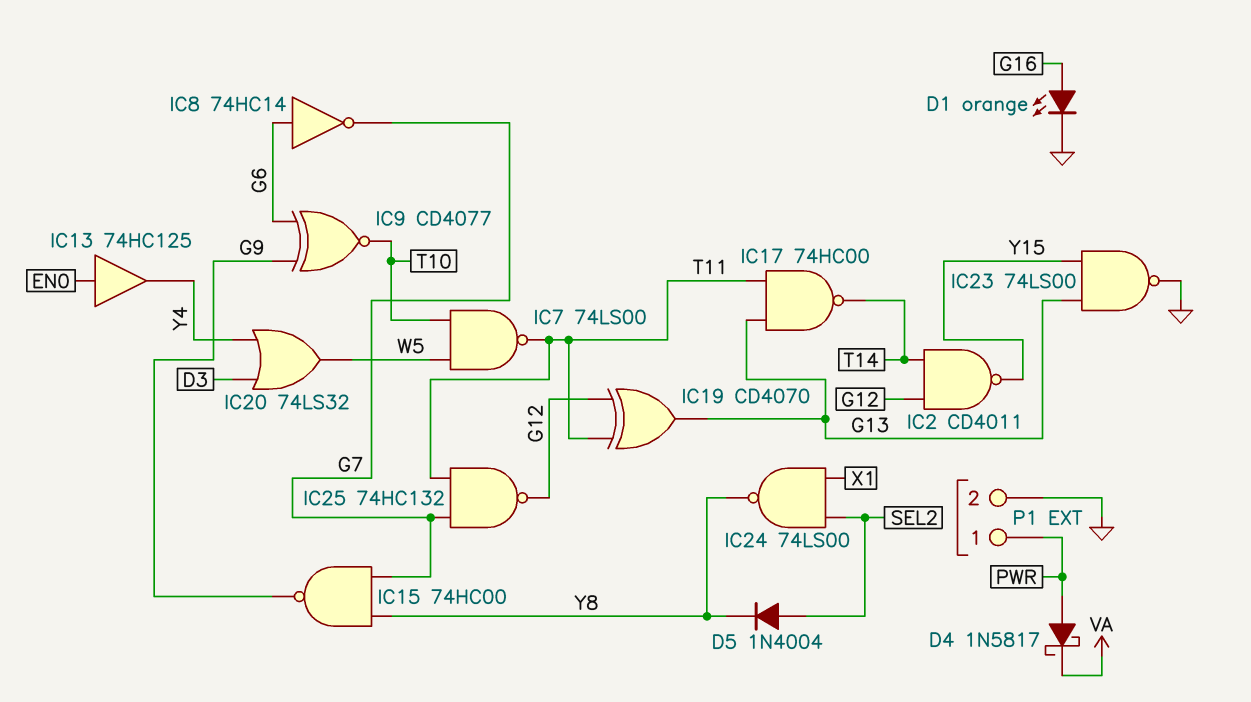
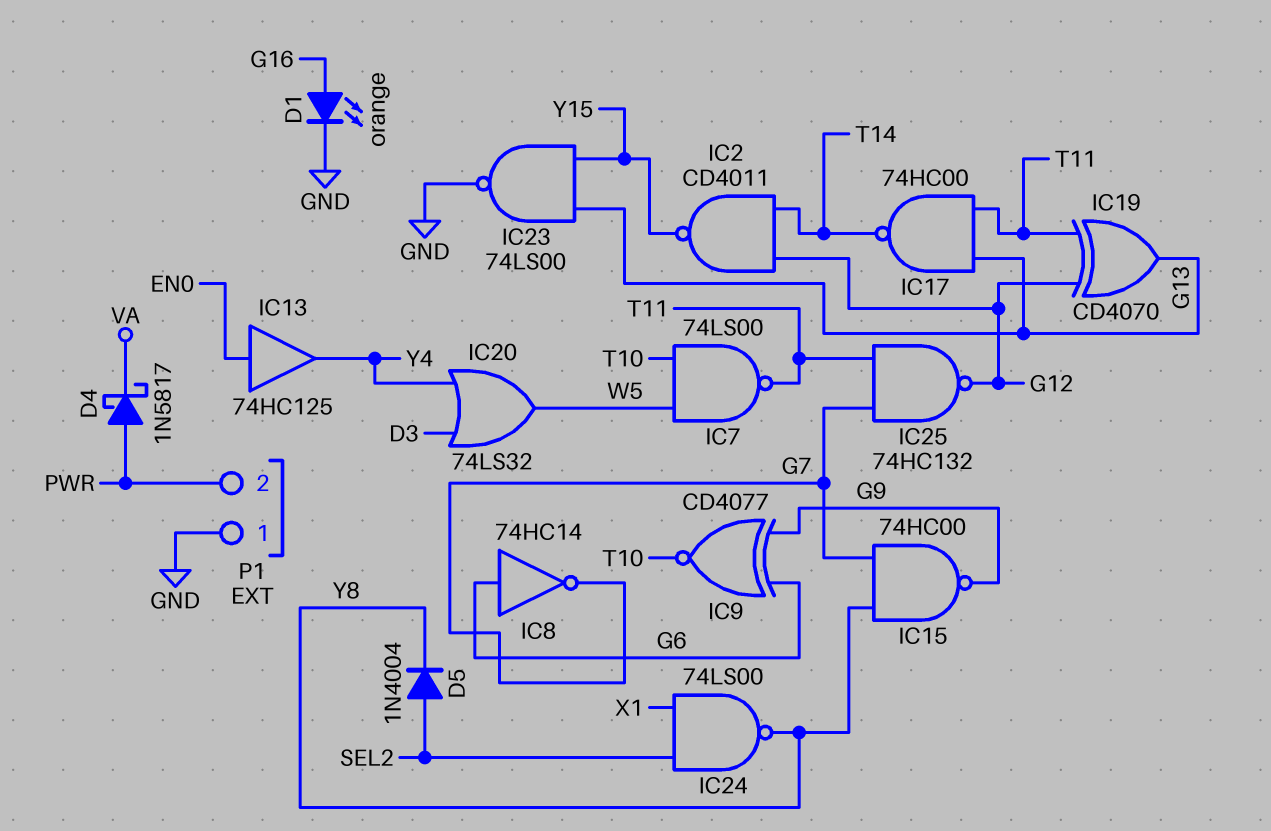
P1 pin 1: PWR -> GND
P1 pin 2: GND -> PWR

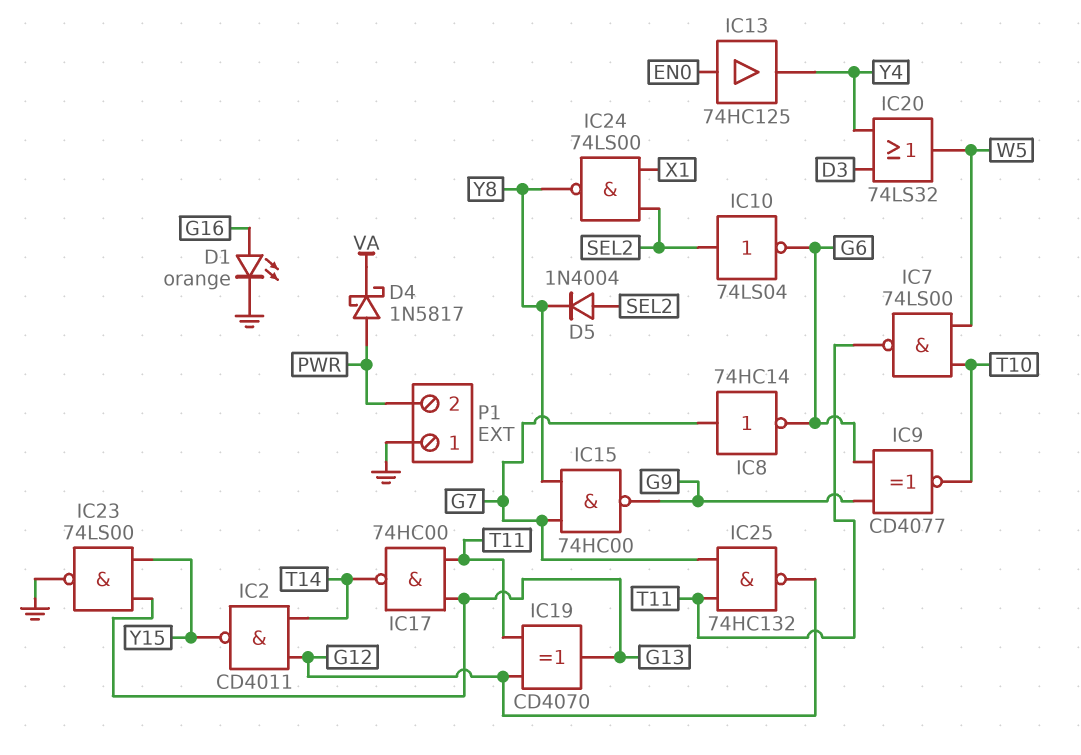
IC8: NOT 74HC14 (in G6, out G7) -> NOT 74HC14 (in G7, out G6)
IC10: none -> NOT 74LS04 (in SEL2, out G6)

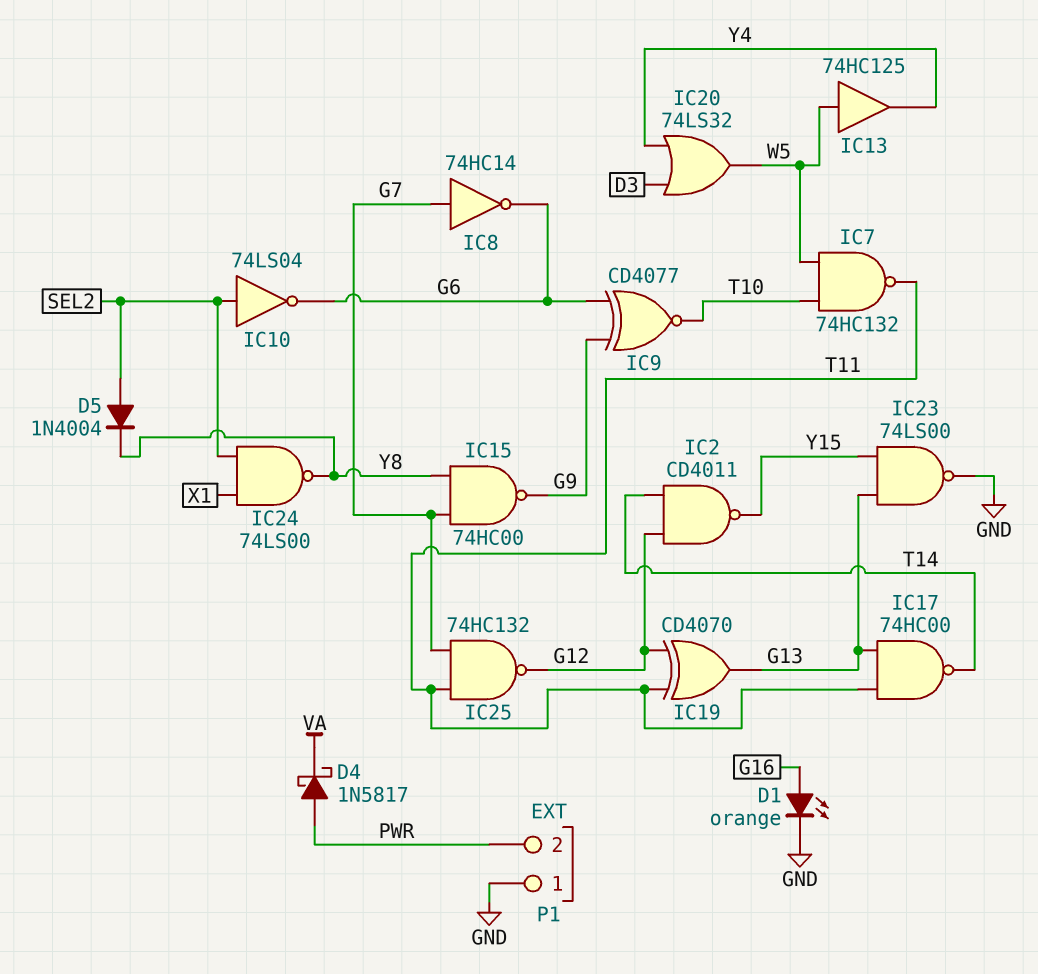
IC7: NAND 74LS00 (in T10, in W5, out T11) -> NAND 74HC132 (in T10, in W5, out T11)
IC13: buffer 74HC125 (in EN0, out Y4) -> buffer 74HC125 (in W5, out Y4)

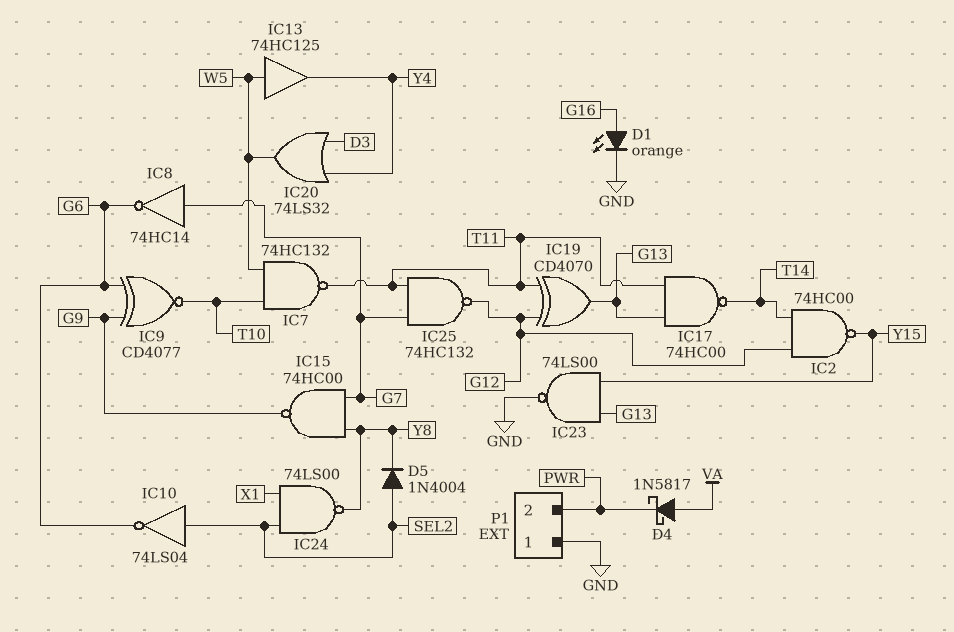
D4: schottky 1N5817 (A PWR, K VA) -> schottky 1N5817 (A VA, K PWR)
IC2: NAND CD4011 (in G12, in T14, out Y15) -> NAND 74HC00 (in G12, in T14, out Y15)

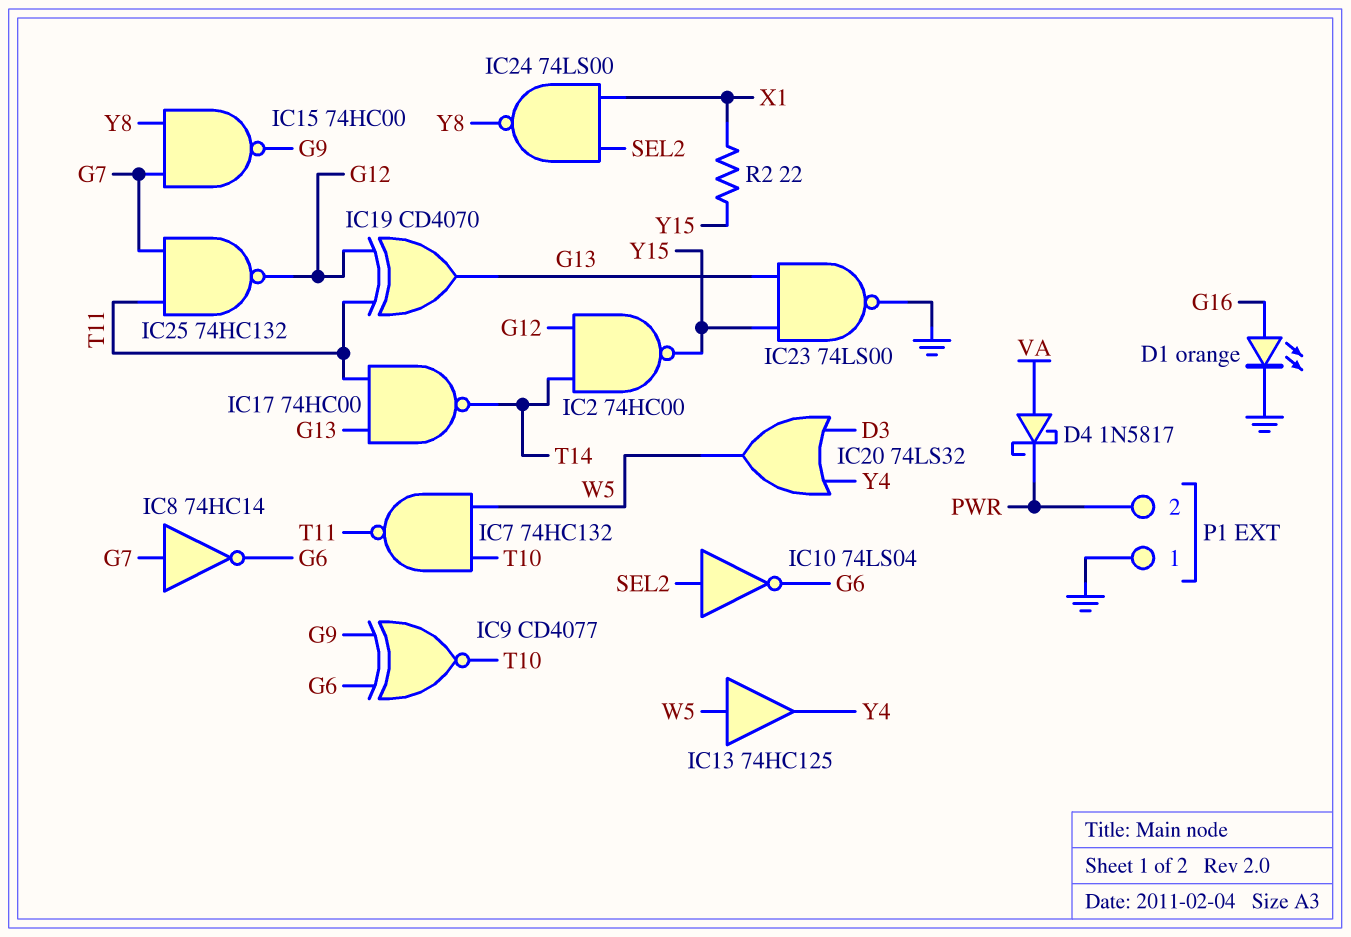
D5: diode 1N4004 (A SEL2, K Y8) -> none
R2: none -> 22 (X1, Y15)

